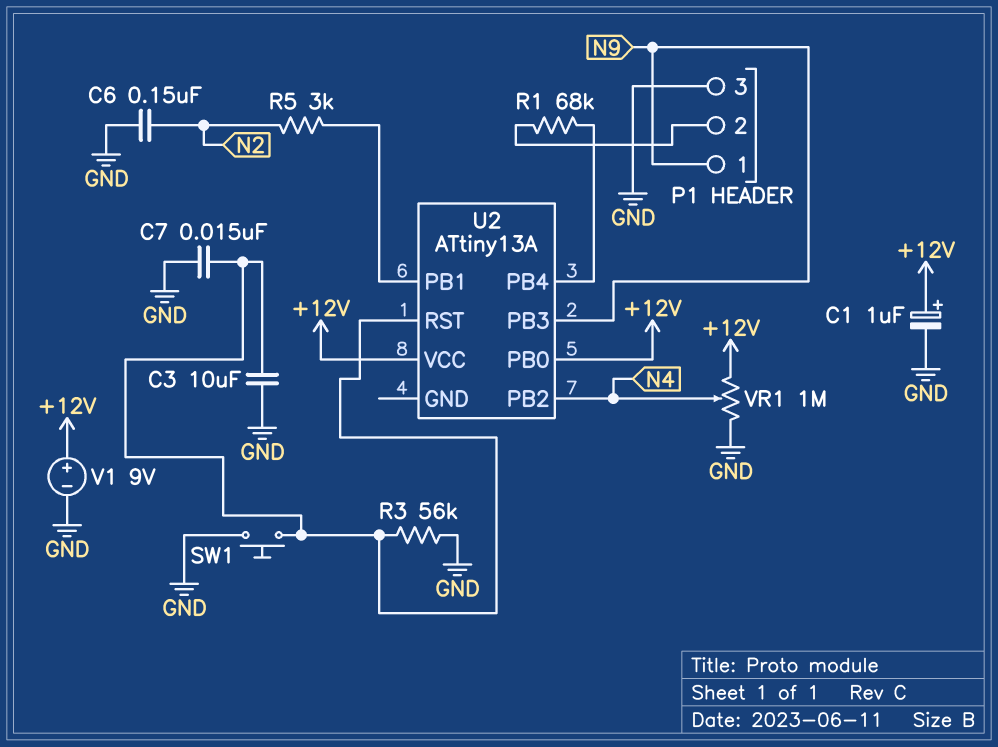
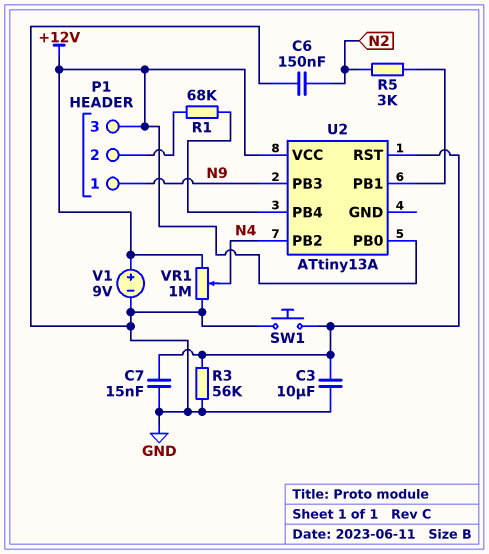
C1: 1uF (plus +12V, minus GND) -> none
P1 pin 3: GND -> +12V

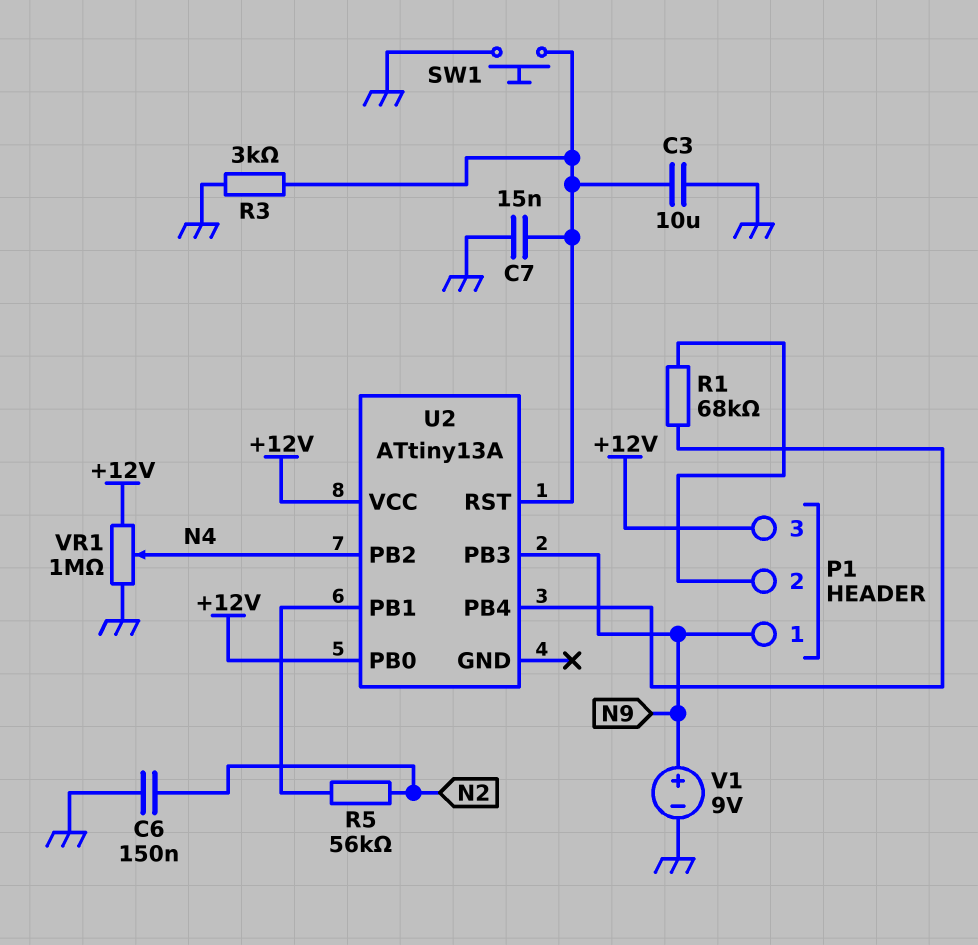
R3: 56k (GND, U2/RST) -> 3k (GND, U2/RST)
R5: 3k (N2, U2/PB1) -> 56k (N2, U2/PB1)
V1: 9V (plus +12V, minus GND) -> 9V (plus N9, minus GND)

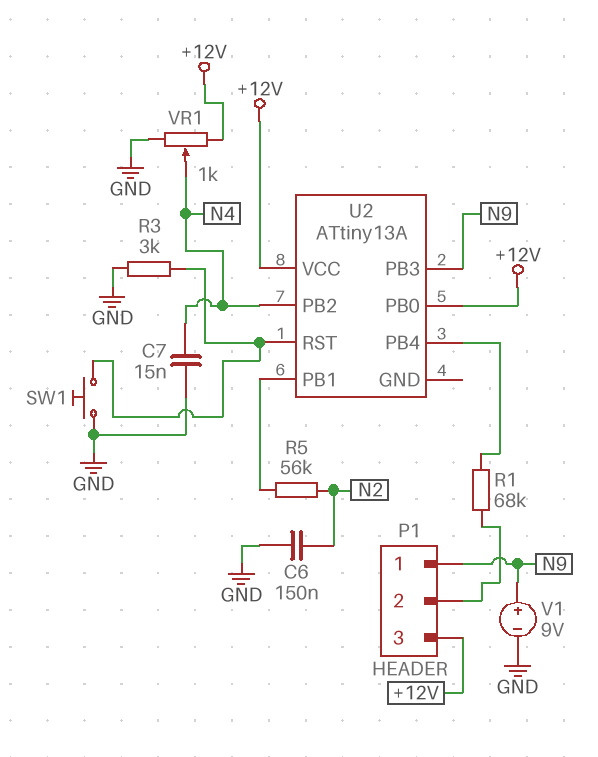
C3: 10uF (GND, U2/RST) -> none
C7: 15nF (GND, U2/RST) -> 15nF (GND, N4)
VR1: 1M (+12V, GND, wiper N4) -> 1k (+12V, GND, wiper N4)

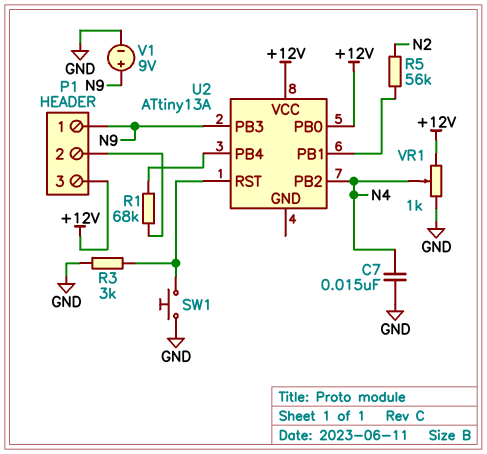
C6: 150nF (GND, N2) -> none

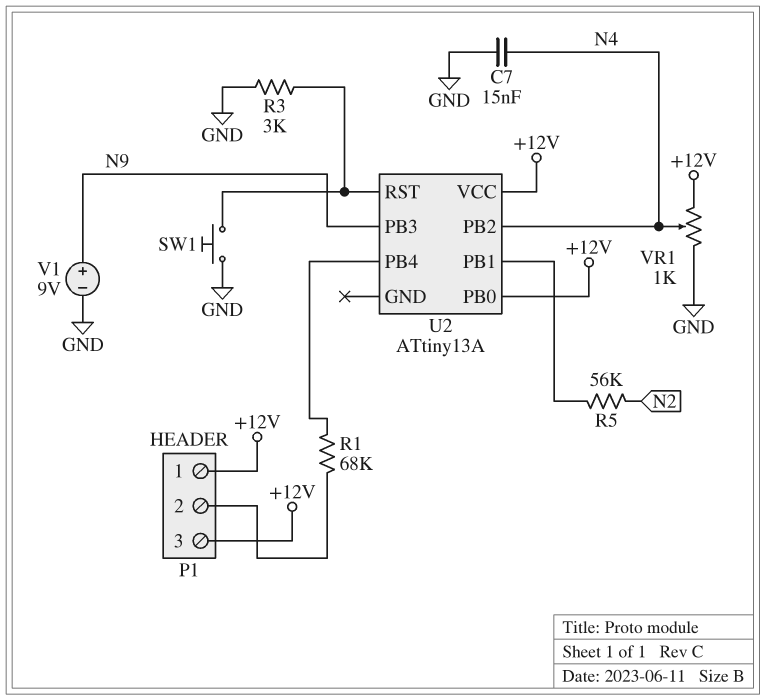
P1 pin 1: N9 -> +12V

